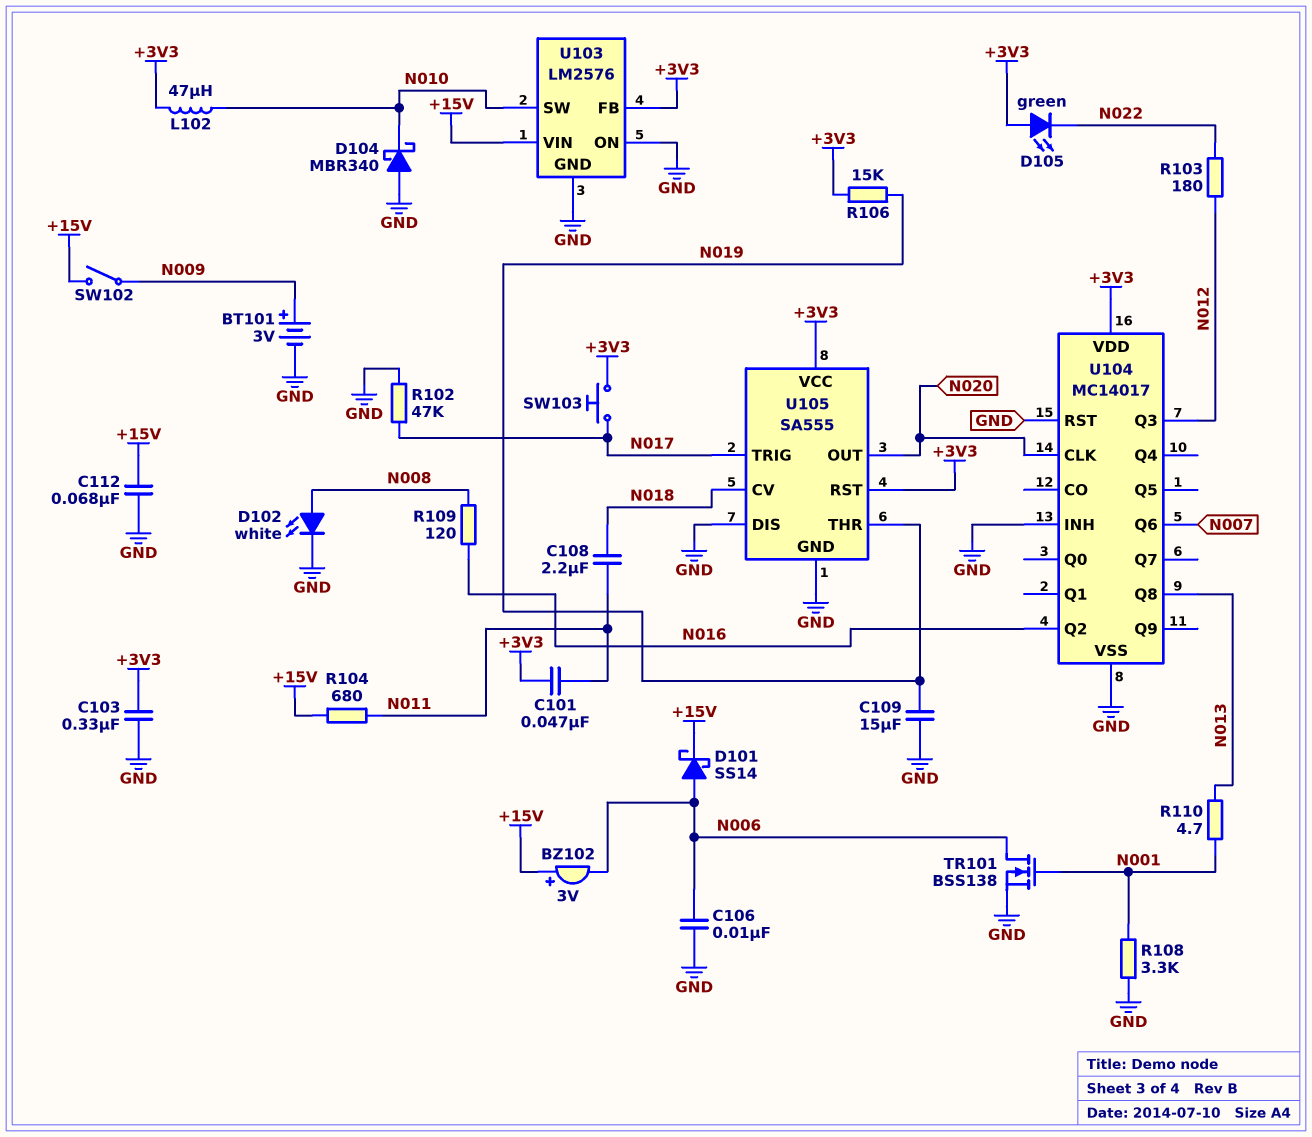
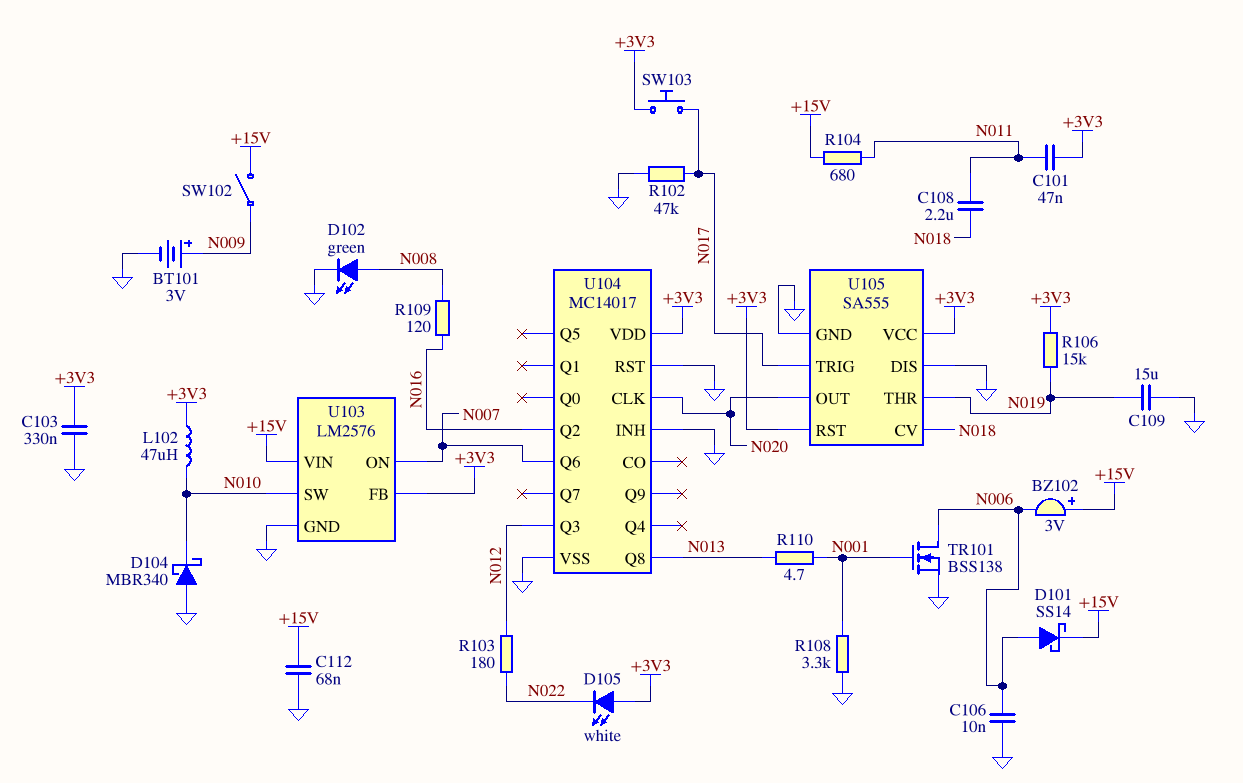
D102: LED white (A N008, K GND) -> LED green (A N008, K GND)
D105: LED green (A +3V3, K N022) -> LED white (A +3V3, K N022)
U103 pin ON: GND -> N007

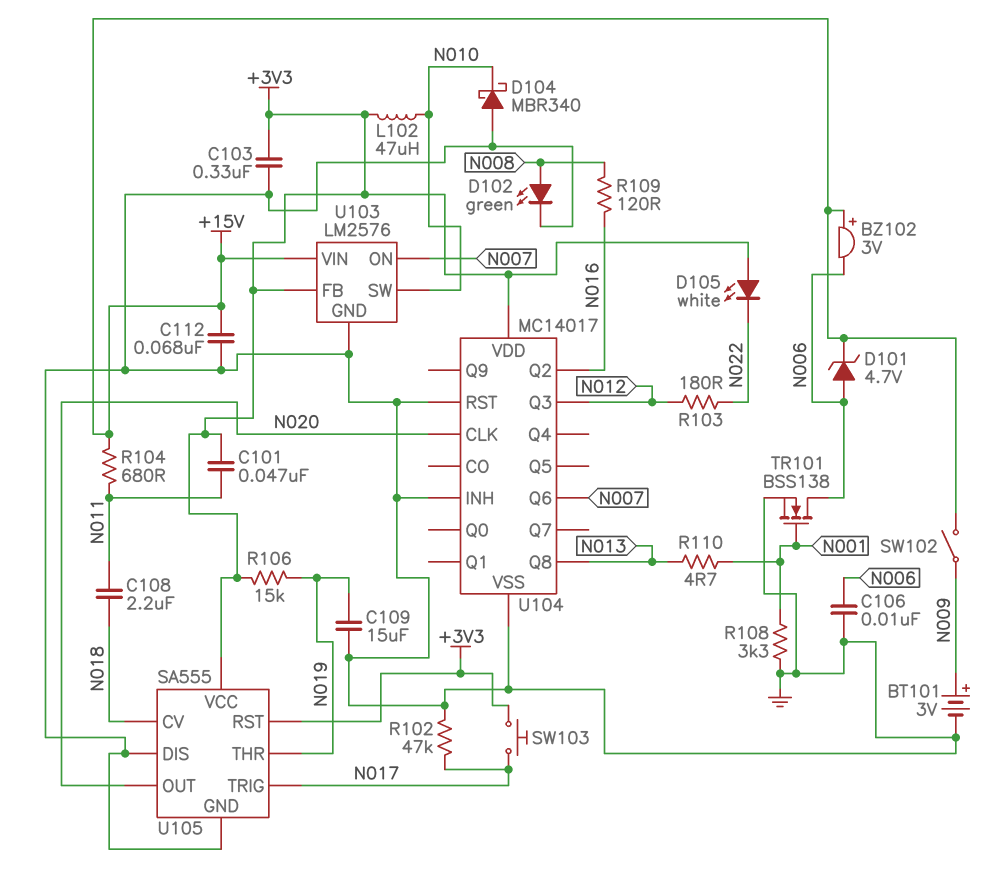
D101: schottky SS14 (A N006, K +15V) -> zener 4.7V (A N006, K +15V)

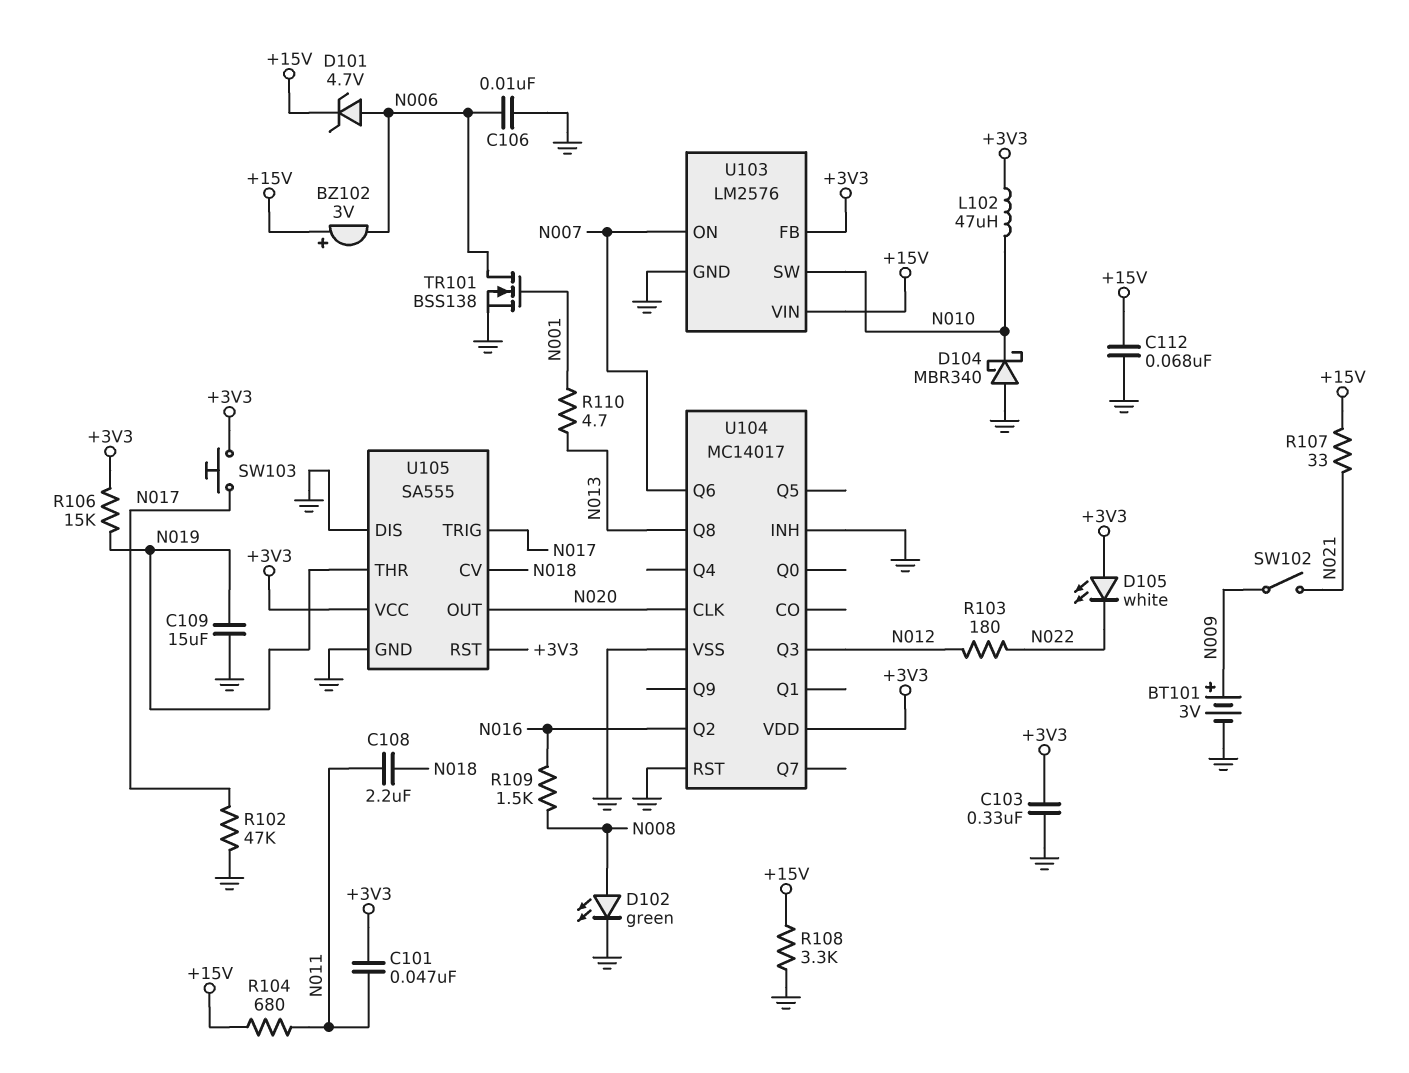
R107: none -> 33 (+15V, N021)
R108: 3.3k (GND, N001) -> 3.3k (+15V, GND)
R109: 120 (N008, N016) -> 1.5k (N008, N016)
SW102: switch (+15V, N009) -> switch (N009, N021)

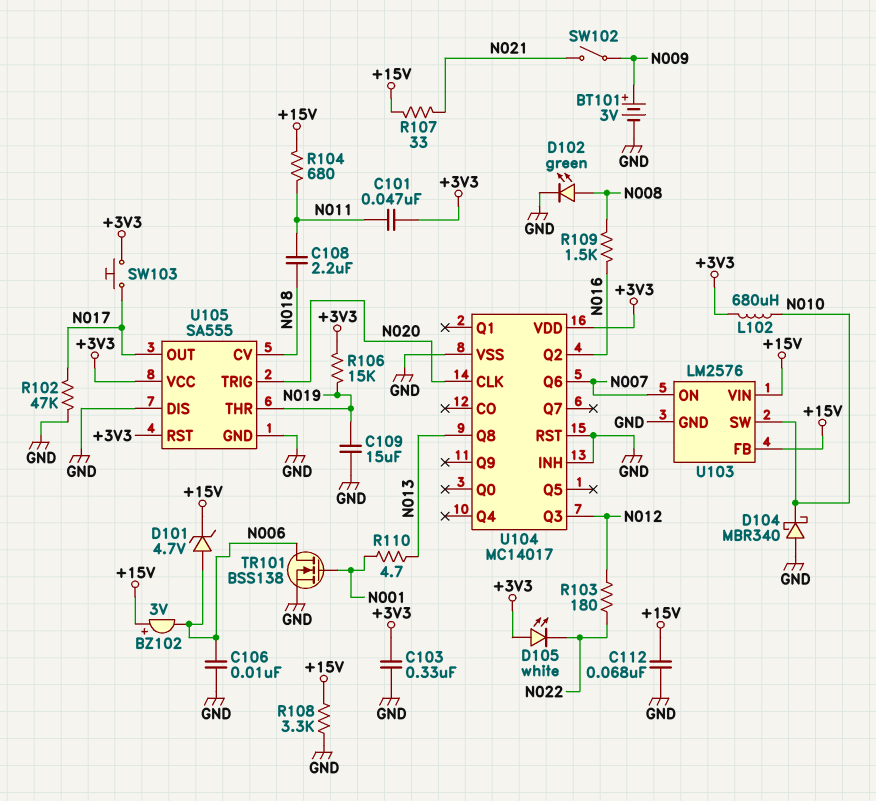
L102: 47uH (+3V3, N010) -> 680uH (+3V3, N010)
U103 pin FB: +3V3 -> +15V
U105 pin OUT: N020 -> N017
U105 pin TRIG: N017 -> N020

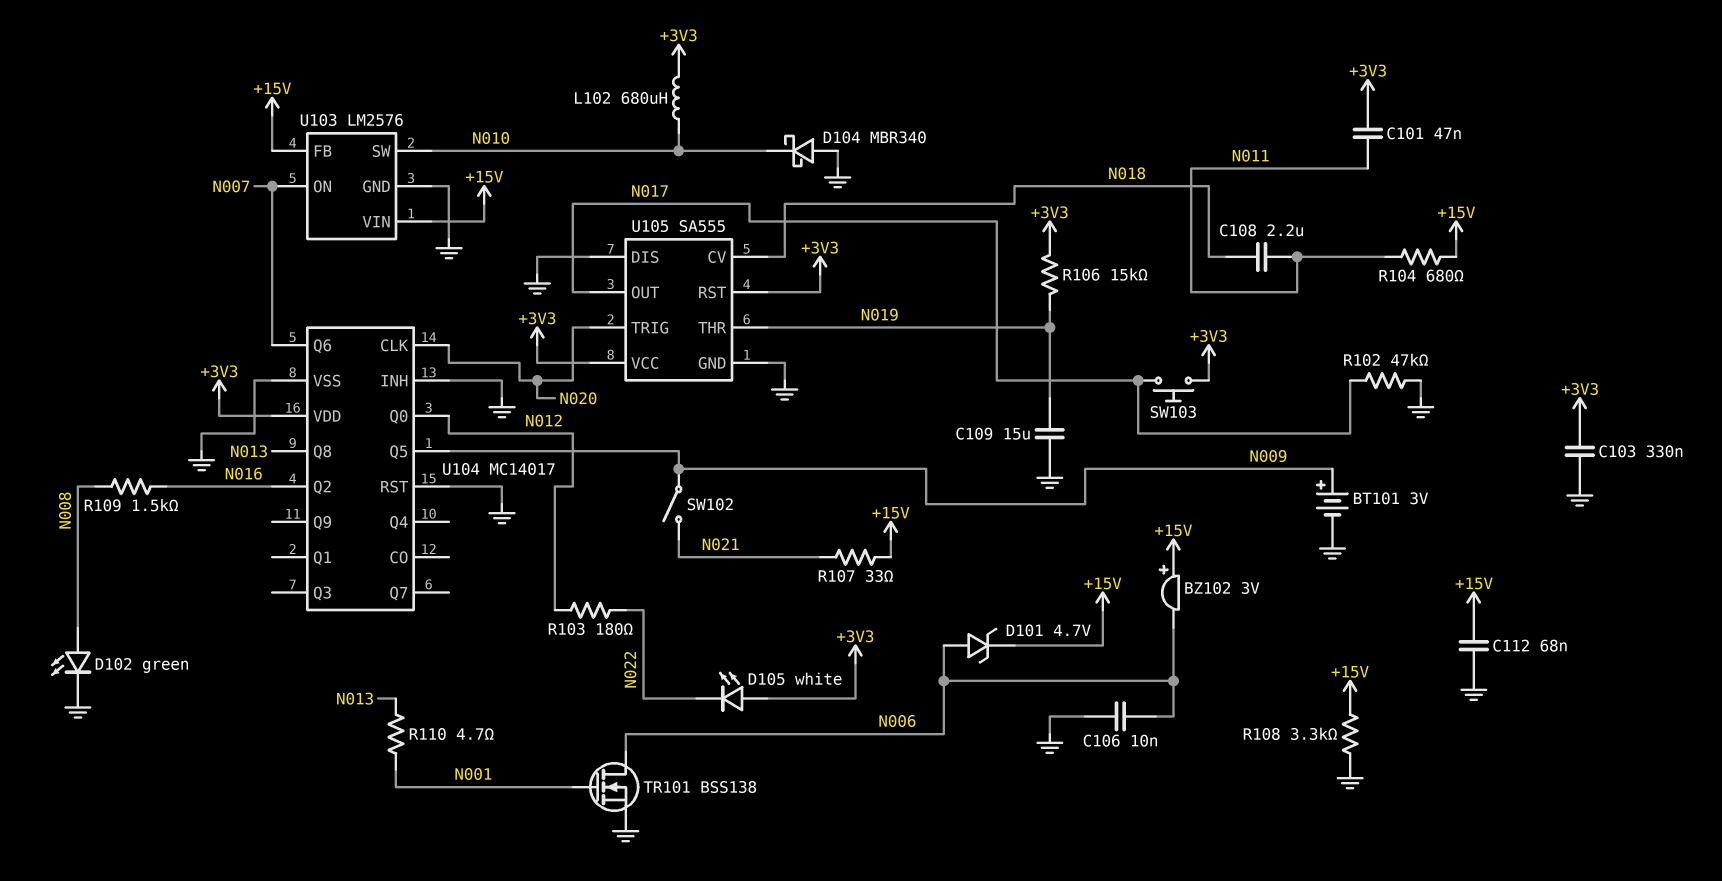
U104 pin Q0: none -> N012
U104 pin Q3: N012 -> none
U104 pin Q5: none -> N009

